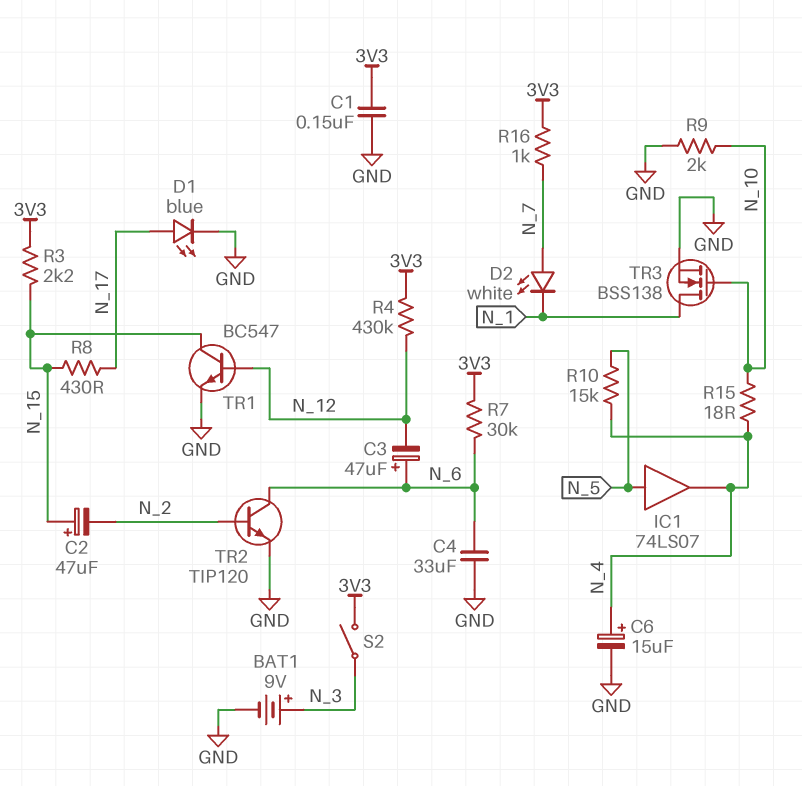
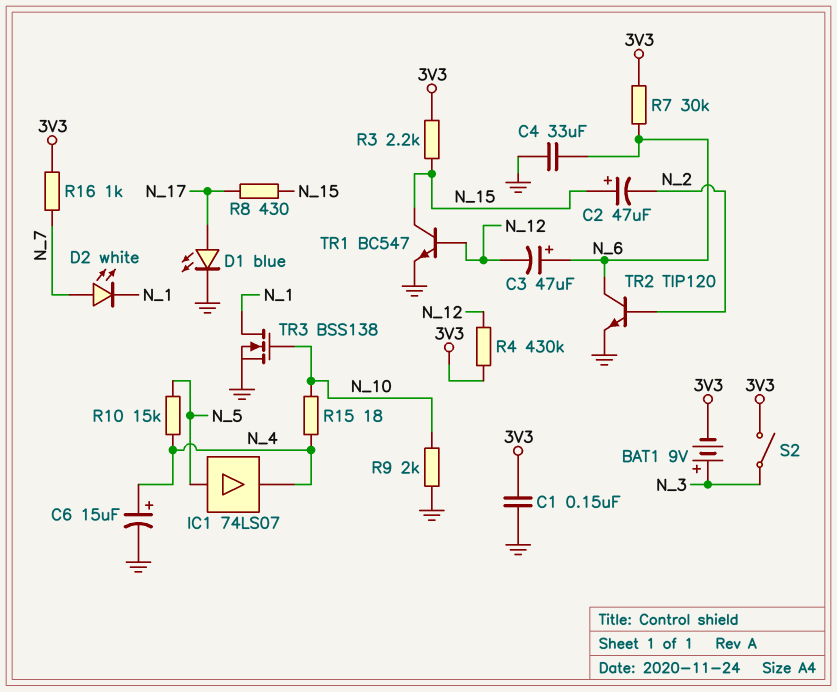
BAT1: 9V (plus N_3, minus GND) -> 9V (plus N_3, minus 3V3)

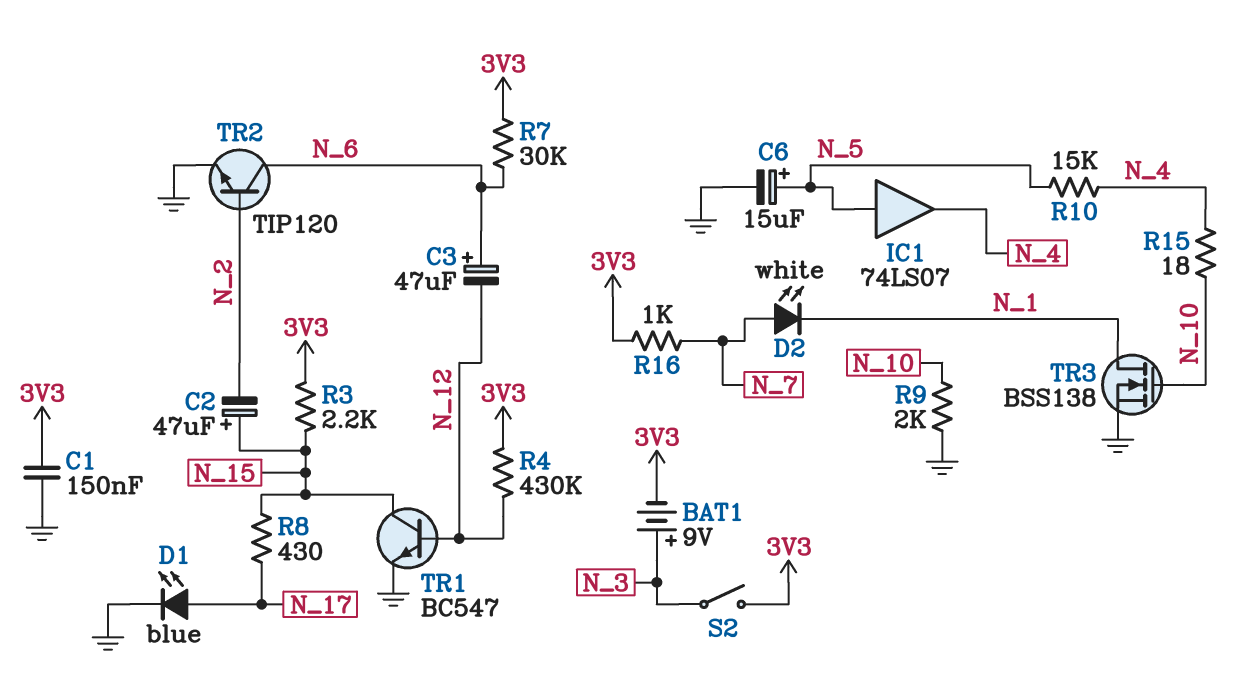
C4: 33uF (GND, N_6) -> none
C6: 15uF (plus N_4, minus GND) -> 15uF (plus N_5, minus GND)

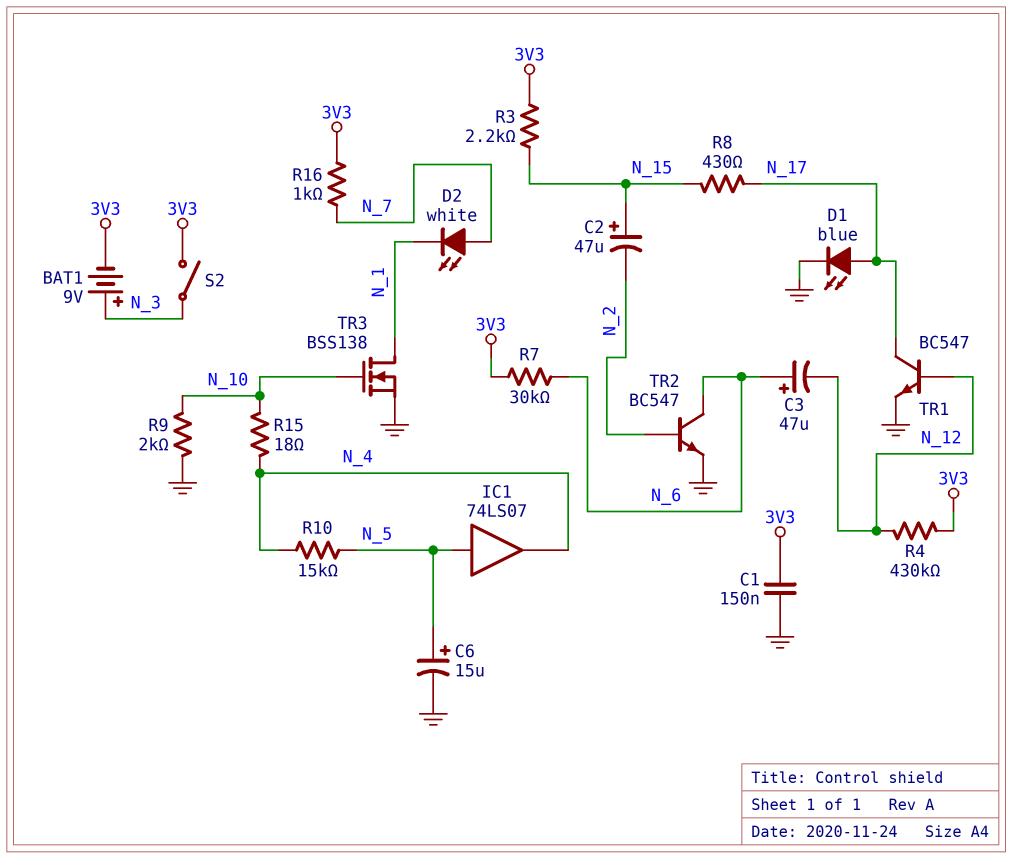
TR1: NPN BC547 (B N_12, C N_15, E GND) -> NPN BC547 (B N_12, C N_17, E GND)
TR2: NPN TIP120 (B N_2, C N_6, E GND) -> NPN BC547 (B N_2, C N_6, E GND)

